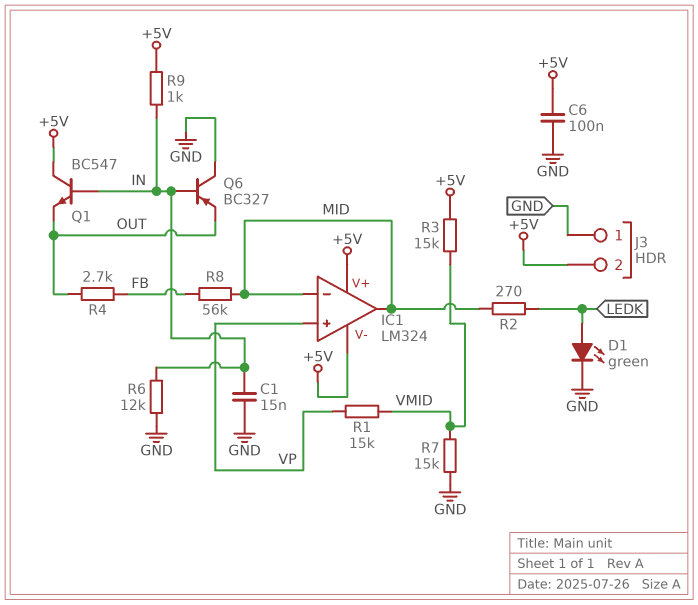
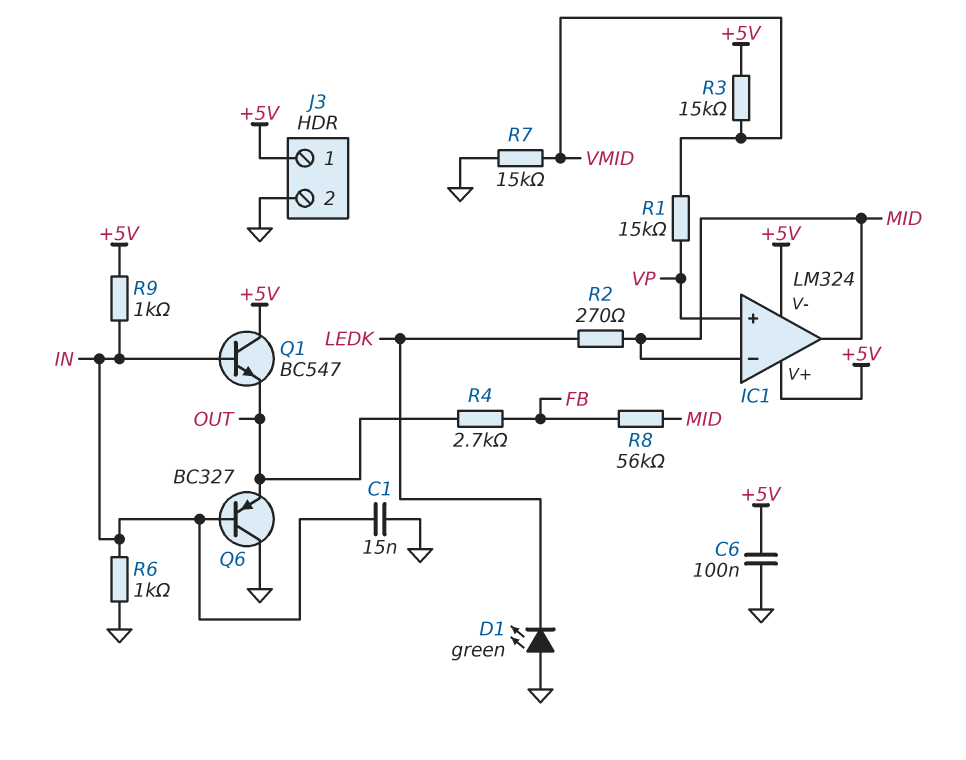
D1: LED green (A LEDK, K GND) -> LED green (A GND, K LEDK)
J3 pin 1: GND -> +5V
J3 pin 2: +5V -> GND
R6: 12k (GND, IN) -> 1k (GND, IN)

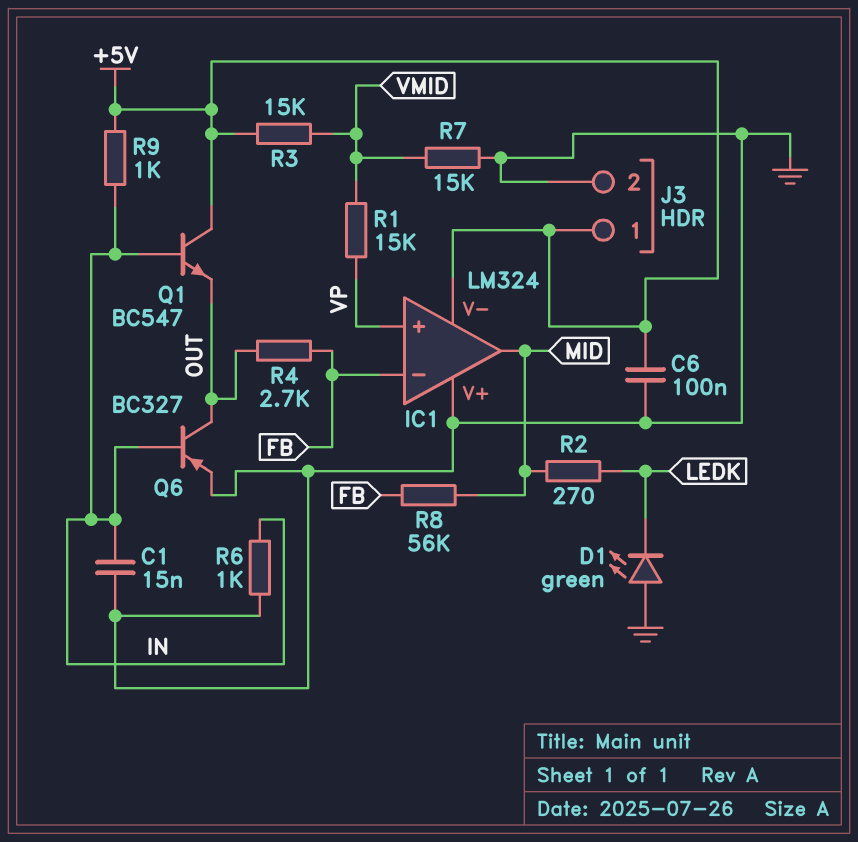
IC1 pin V+: +5V -> GND
IC1 pin in-: MID -> FB
Q6: PNP BC327 (B IN, C GND, E OUT) -> PNP BC327 (B IN, C OUT, E GND)

